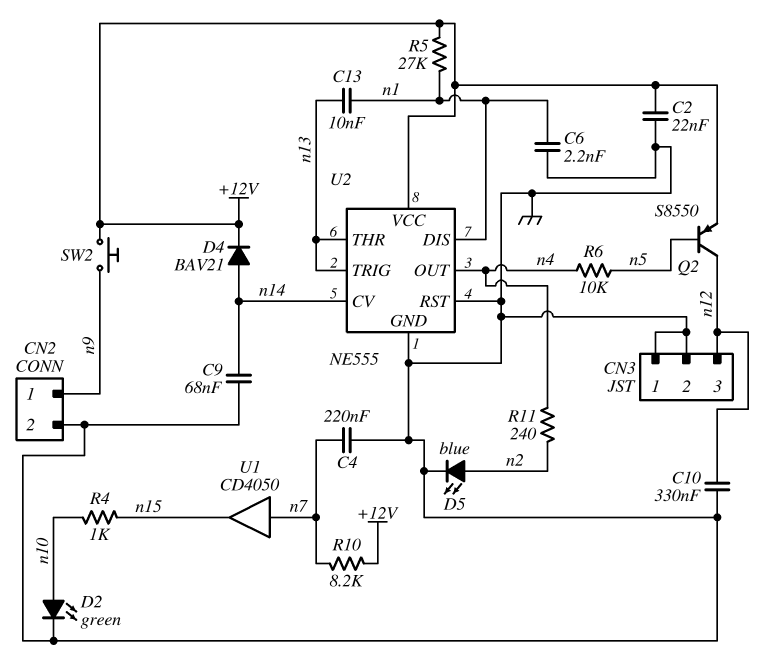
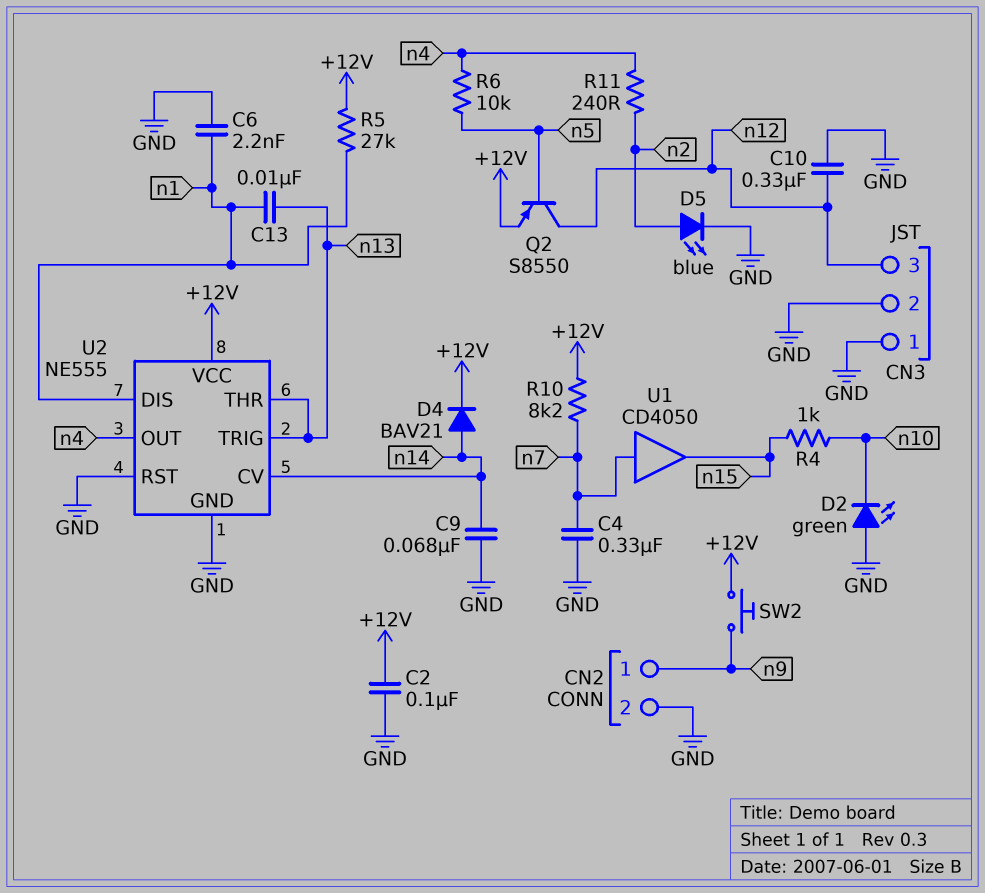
C2: 22nF (+12V, GND) -> 100nF (+12V, GND)
C4: 220nF (GND, n7) -> 330nF (GND, n7)
D2: LED green (A n10, K GND) -> LED green (A GND, K n10)

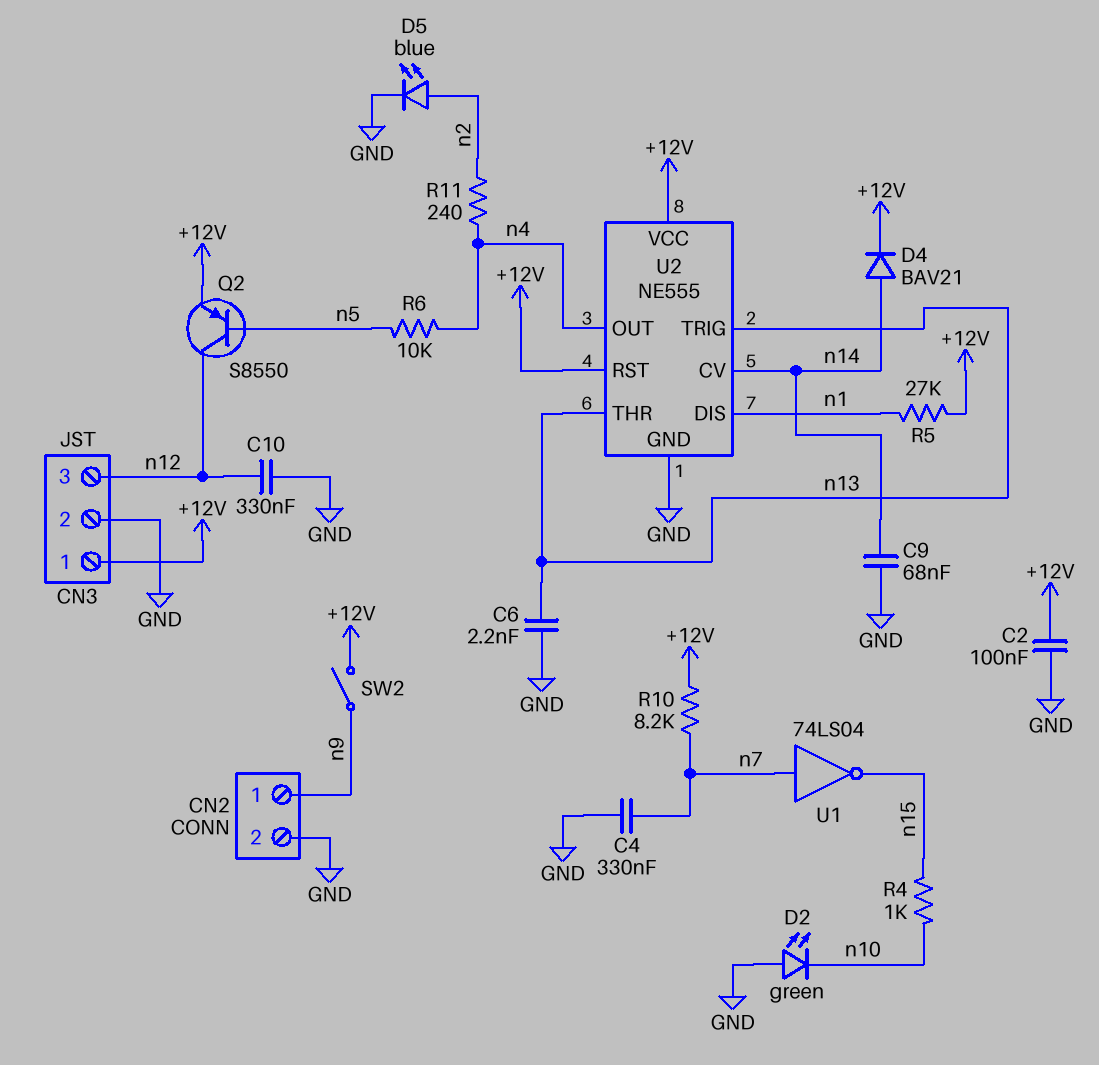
C6: 2.2nF (GND, n1) -> 2.2nF (GND, n13)
C13: 10nF (n1, n13) -> none
CN3 pin 1: GND -> +12V
SW2: button (+12V, n9) -> switch (+12V, n9)
U1: buffer CD4050 (in n7, out n15) -> NOT 74LS04 (in n7, out n15)
U2 pin RST: GND -> +12V

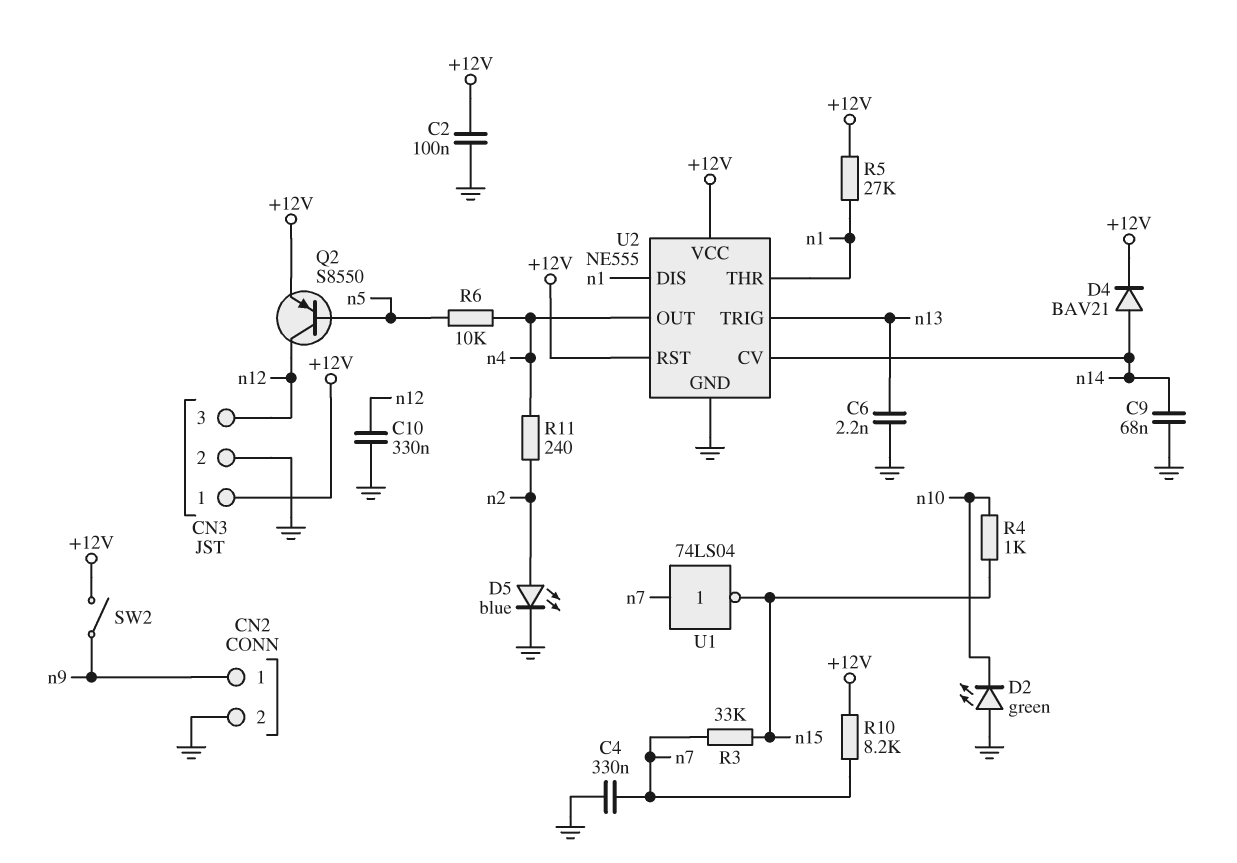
R3: none -> 33k (n7, n15)
U2 pin THR: n13 -> n1

